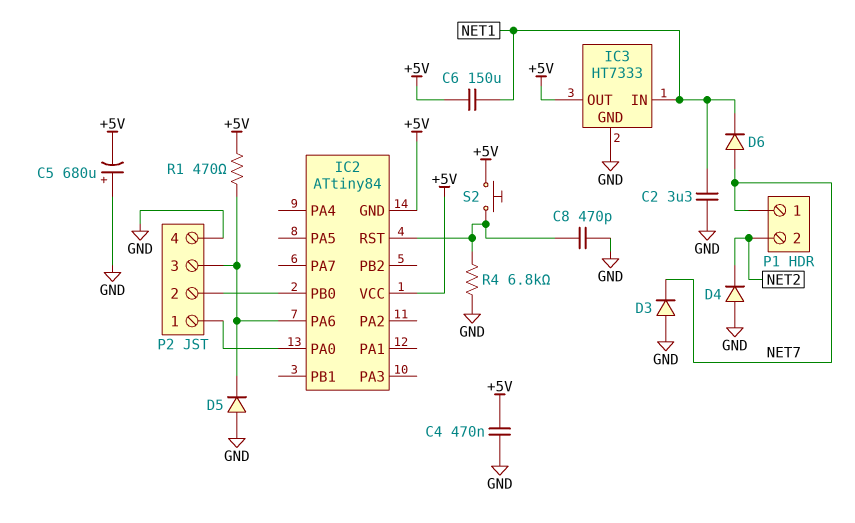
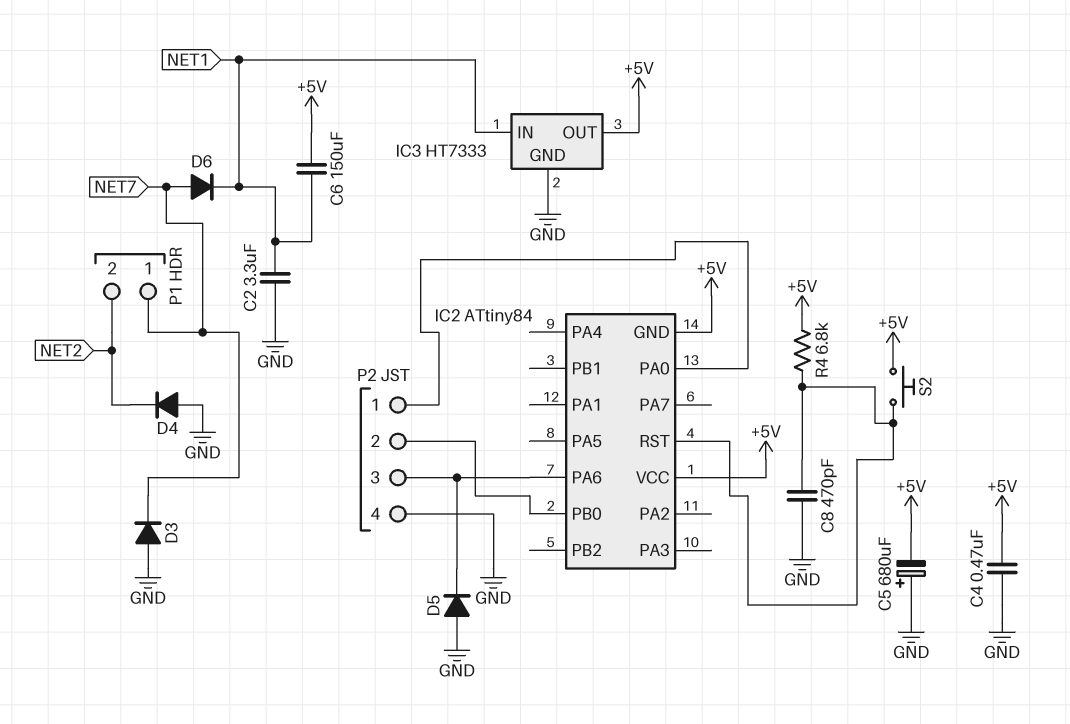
R1: 470 (+5V, IC2/PA6) -> none
R4: 6.8k (GND, IC2/RST) -> 6.8k (+5V, IC2/RST)

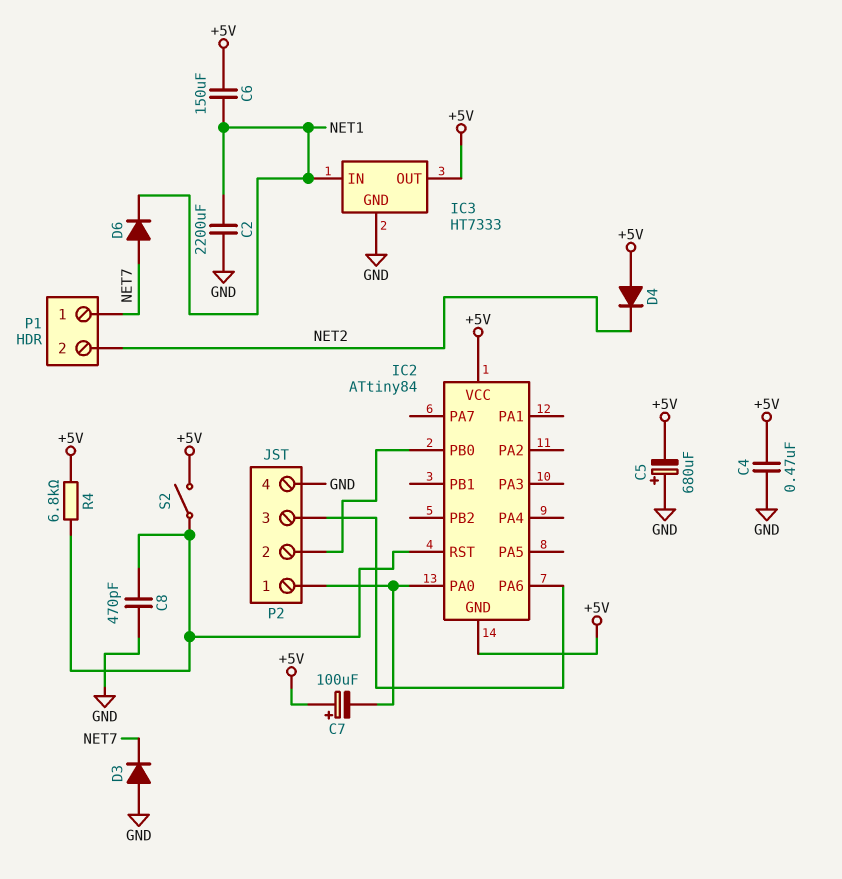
C2: 3.3uF (GND, NET1) -> 2200uF (GND, NET1)
C7: none -> 100uF (plus +5V, minus IC2/PA0)
D4: diode (A GND, K NET2) -> diode (A +5V, K NET2)
D5: diode (A GND, K IC2/PA6) -> none
S2: button (+5V, IC2/RST) -> switch (+5V, IC2/RST)

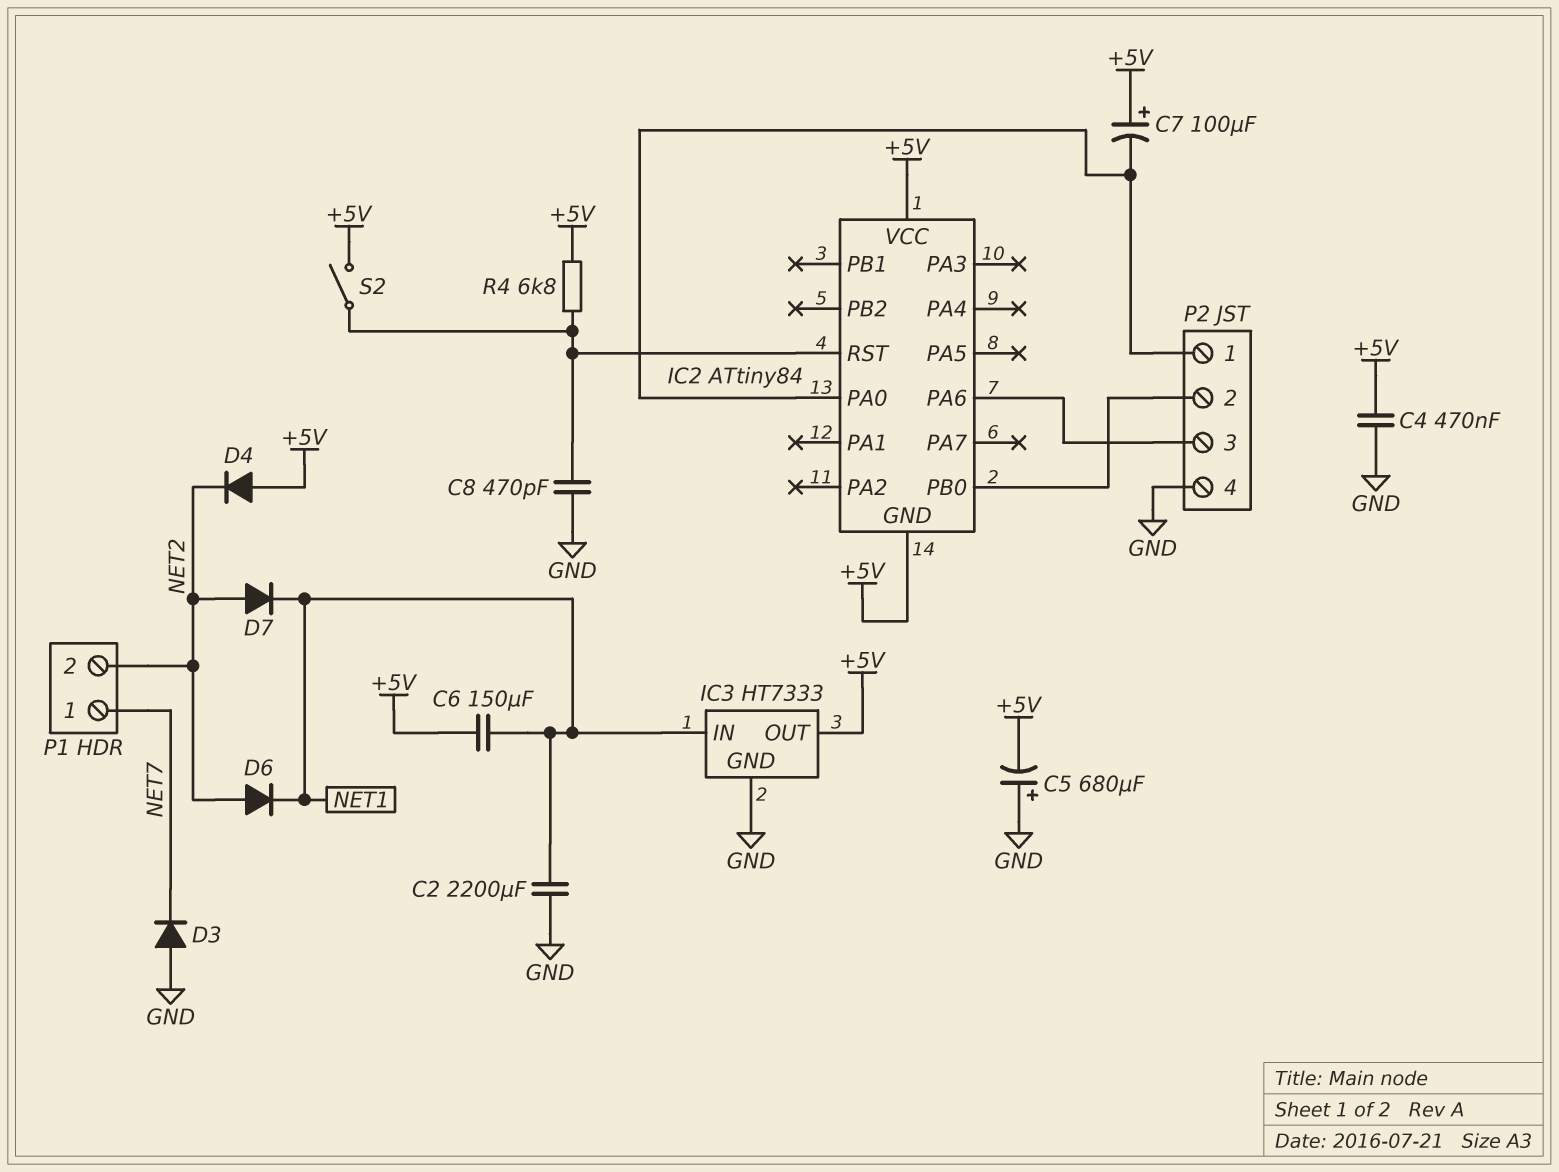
D6: diode (A NET7, K NET1) -> diode (A NET2, K NET1)
D7: none -> diode (A NET2, K NET1)

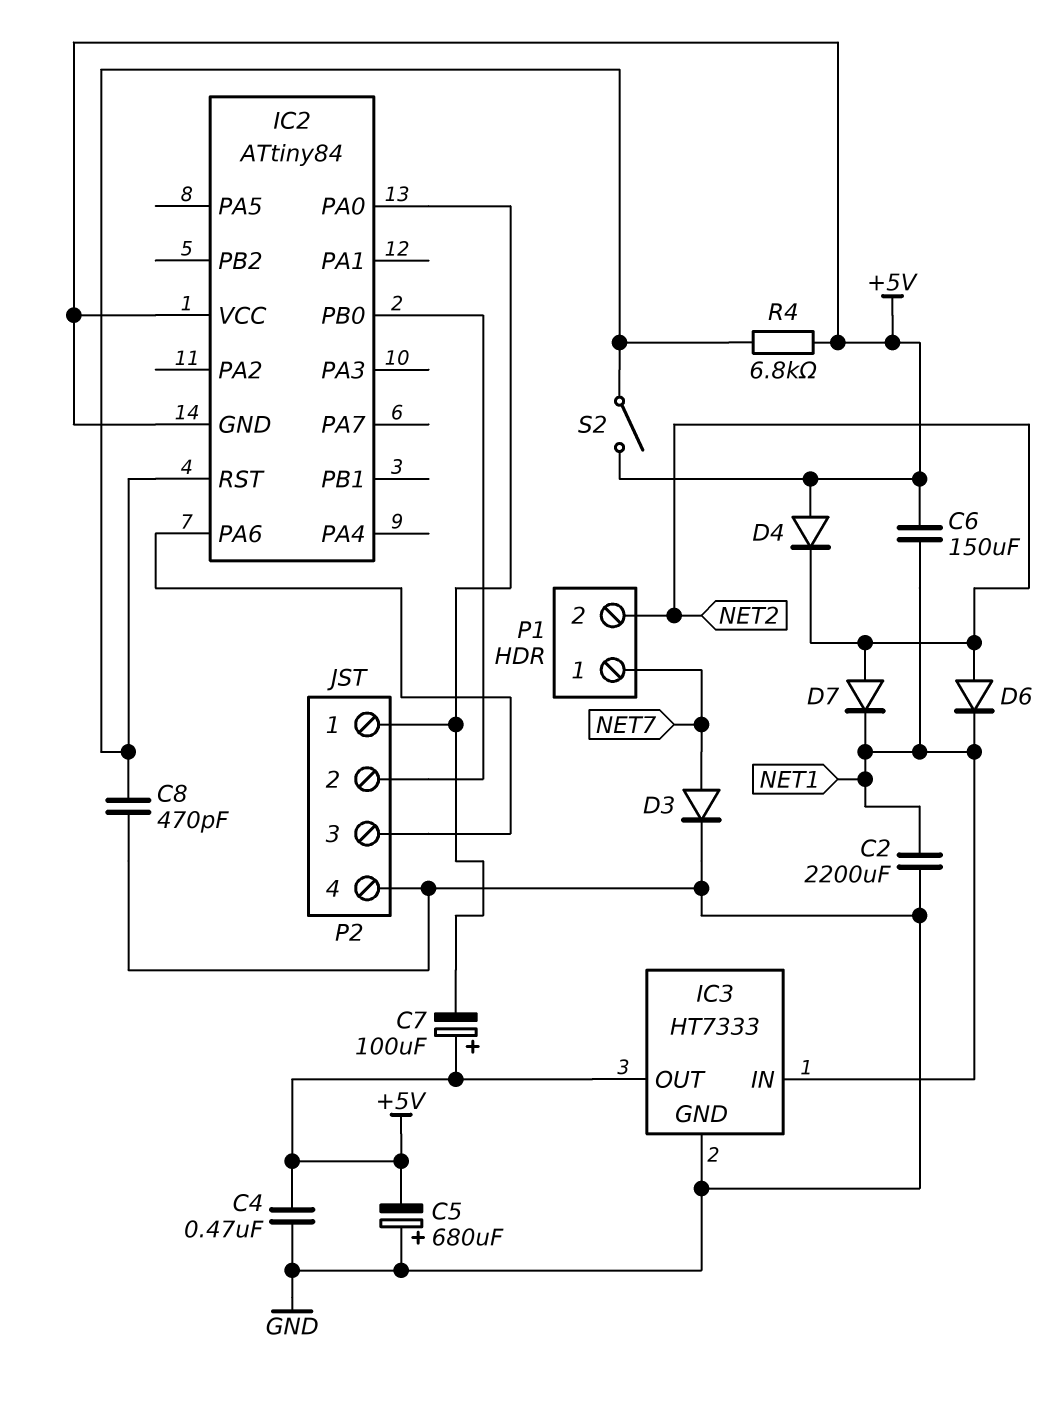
D3: diode (A GND, K NET7) -> diode (A NET7, K GND)

